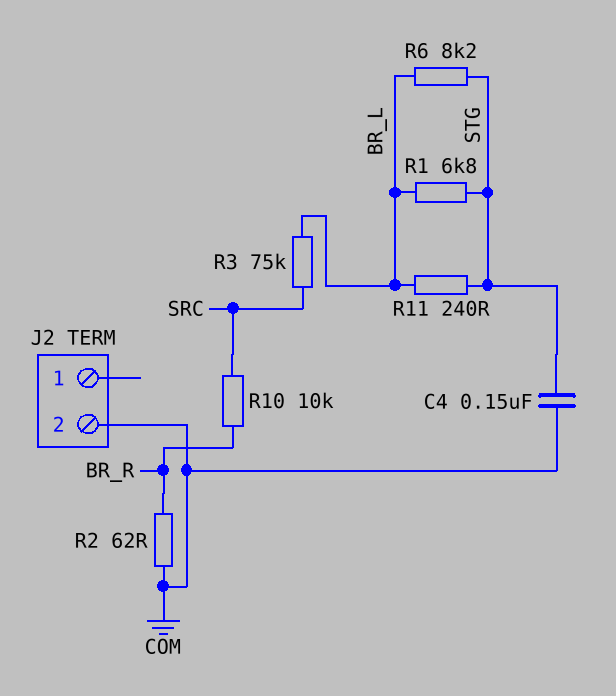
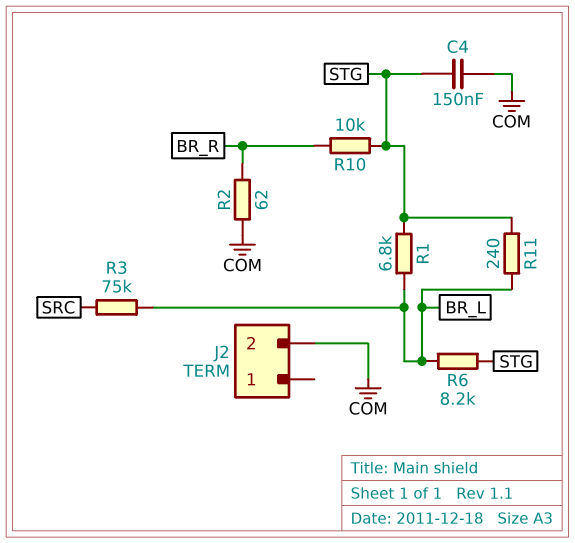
R10: 10k (BR_R, SRC) -> 10k (BR_R, STG)

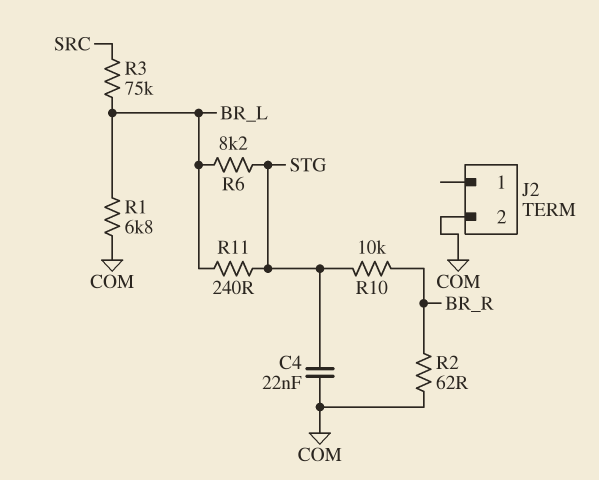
C4: 150nF (COM, STG) -> 22nF (COM, STG)
R1: 6.8k (BR_L, STG) -> 6.8k (BR_L, COM)

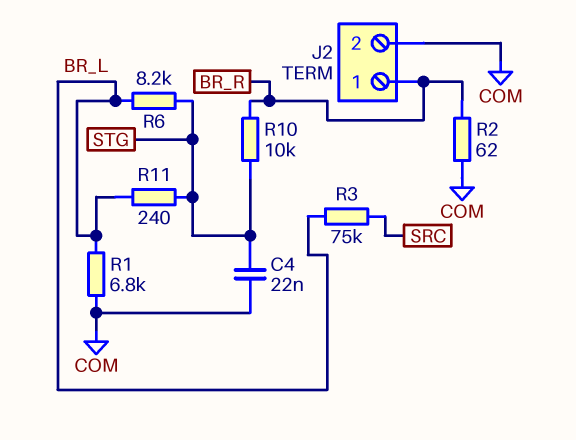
J2 pin 1: none -> BR_R

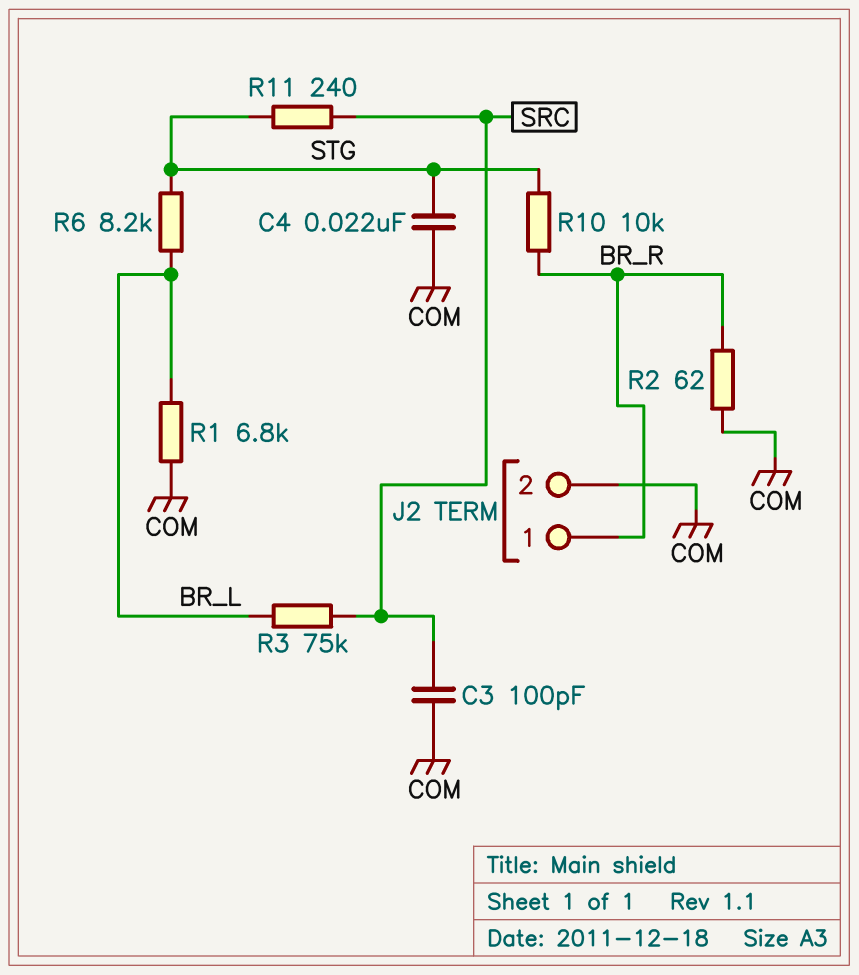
C3: none -> 100pF (COM, SRC)
R11: 240 (BR_L, STG) -> 240 (SRC, STG)

